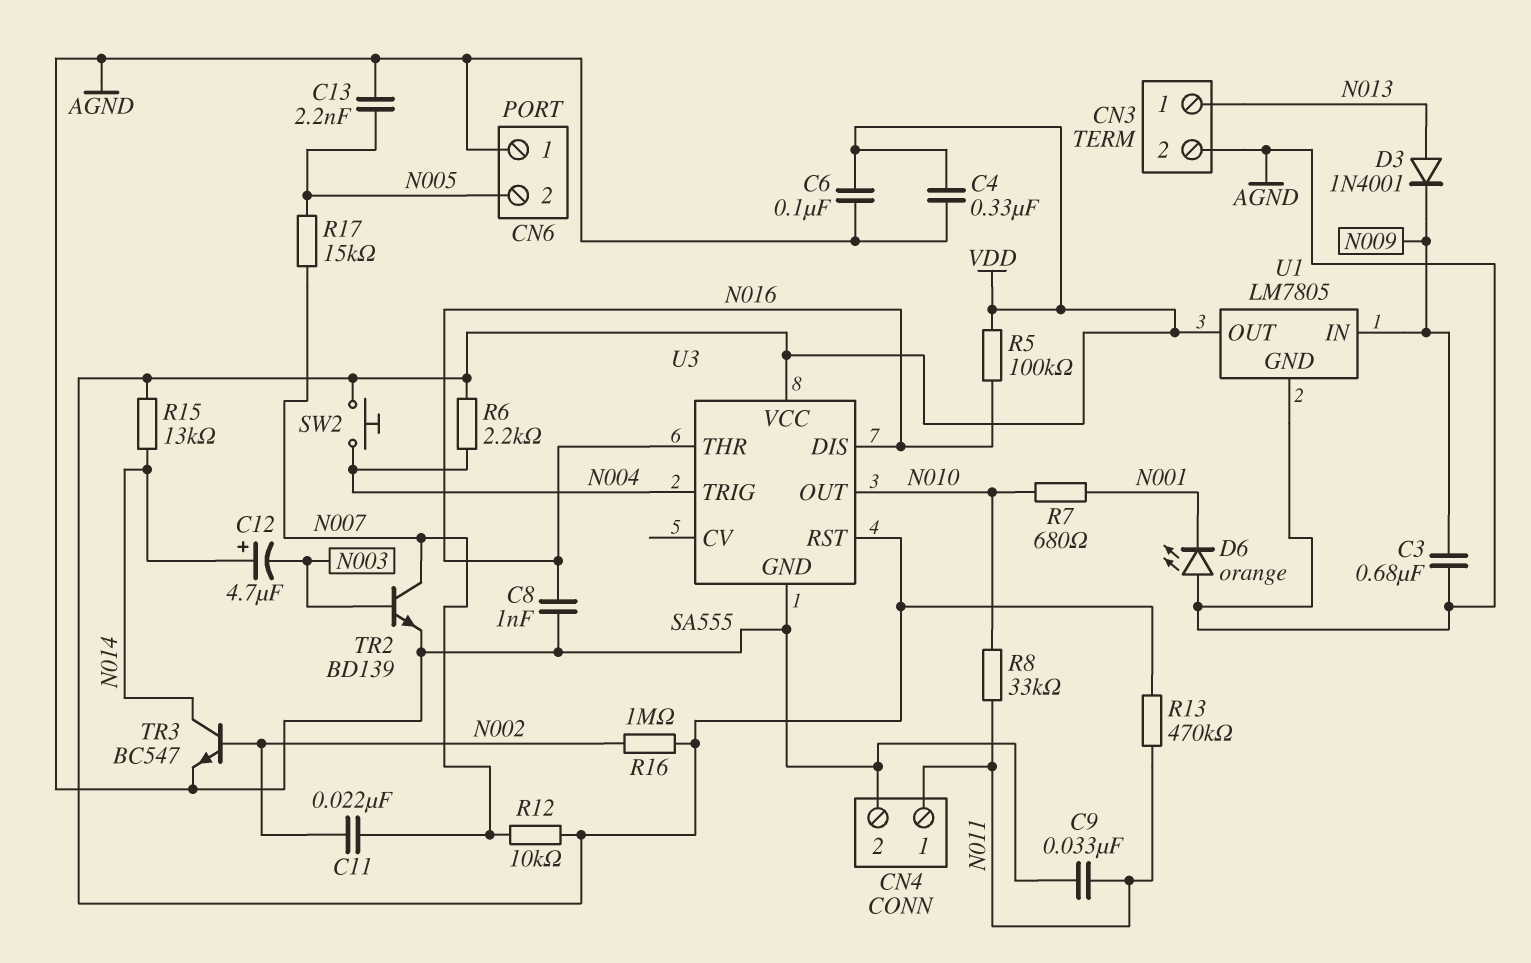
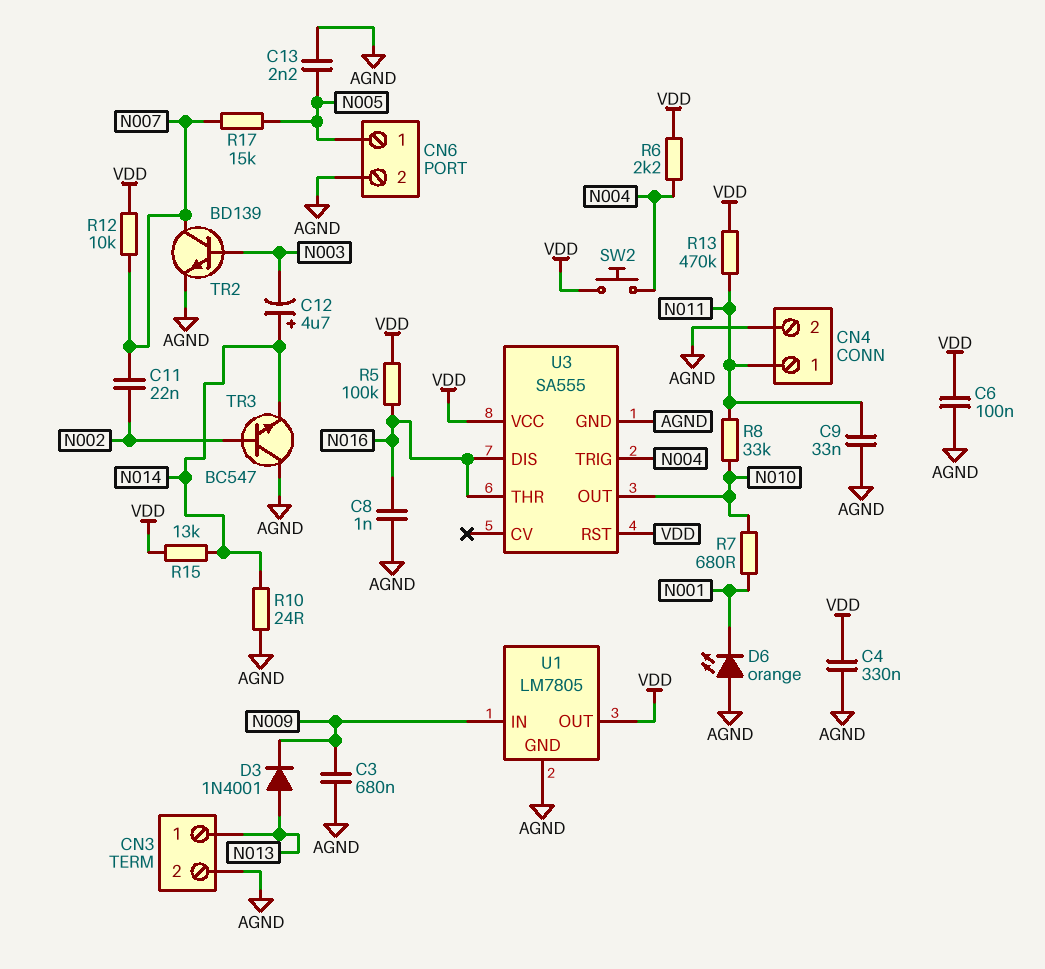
CN6 pin 1: AGND -> N005
CN6 pin 2: N005 -> AGND
R10: none -> 24 (AGND, N014)
R16: 1M (N002, VDD) -> none
TR3: NPN BC547 (B N002, C N014, E AGND) -> NPN BC547 (B N002, C AGND, E N014)

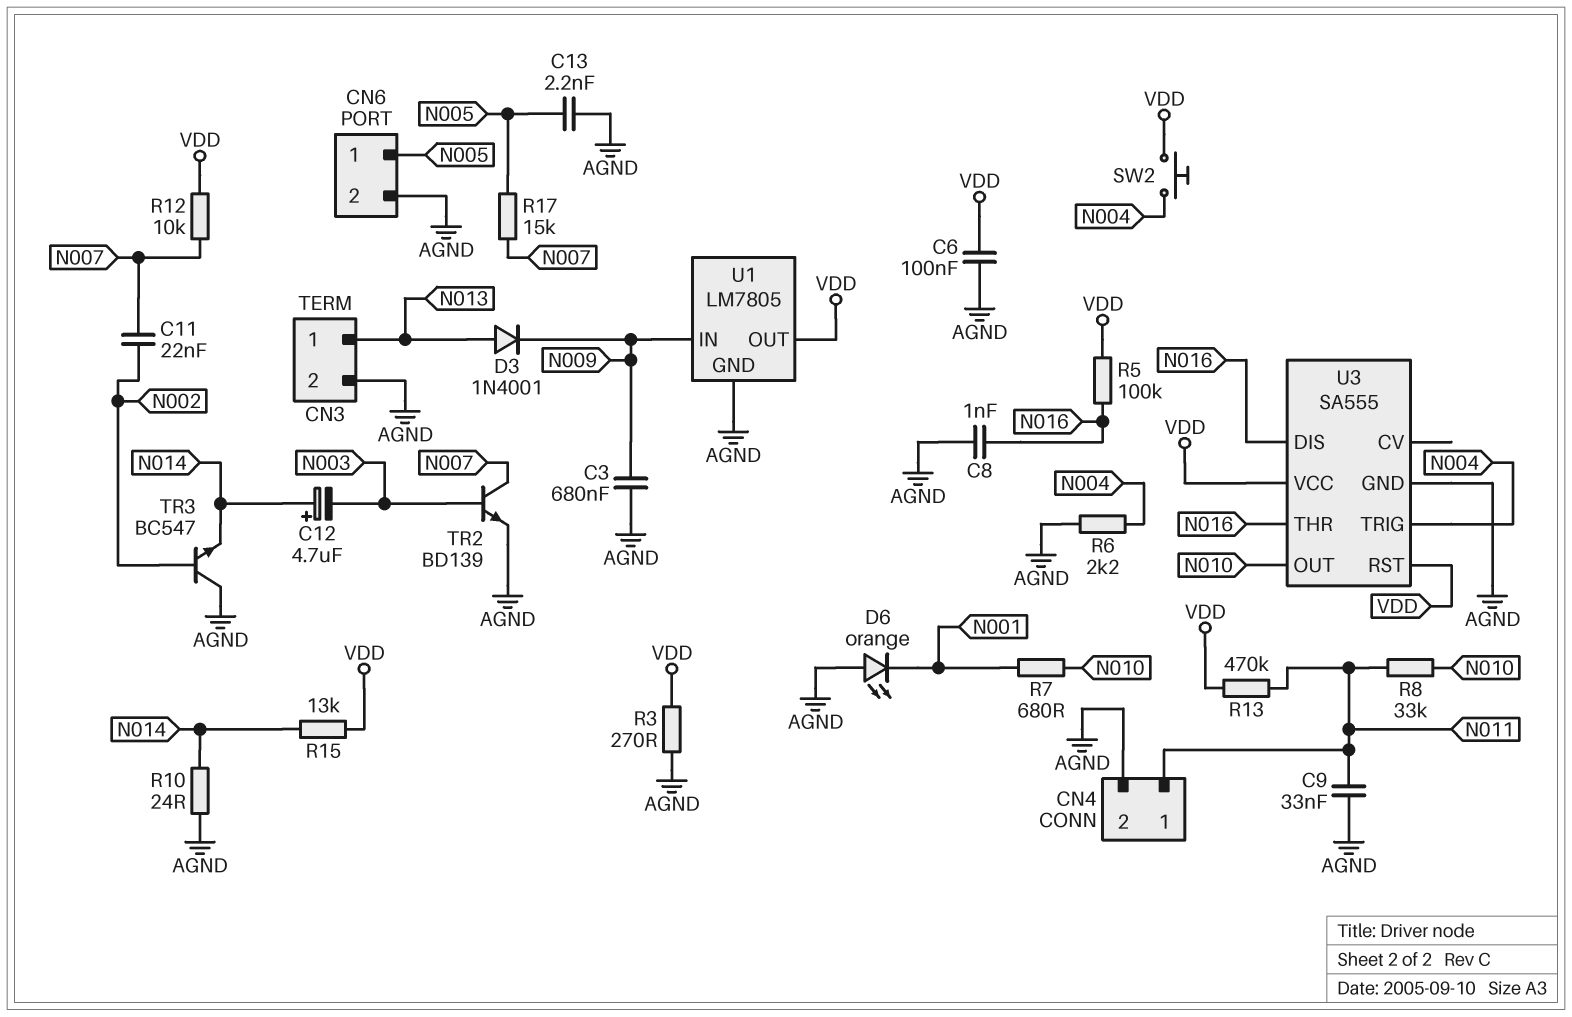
C4: 330nF (AGND, VDD) -> none
R3: none -> 270 (AGND, VDD)
R6: 2.2k (N004, VDD) -> 2.2k (AGND, N004)

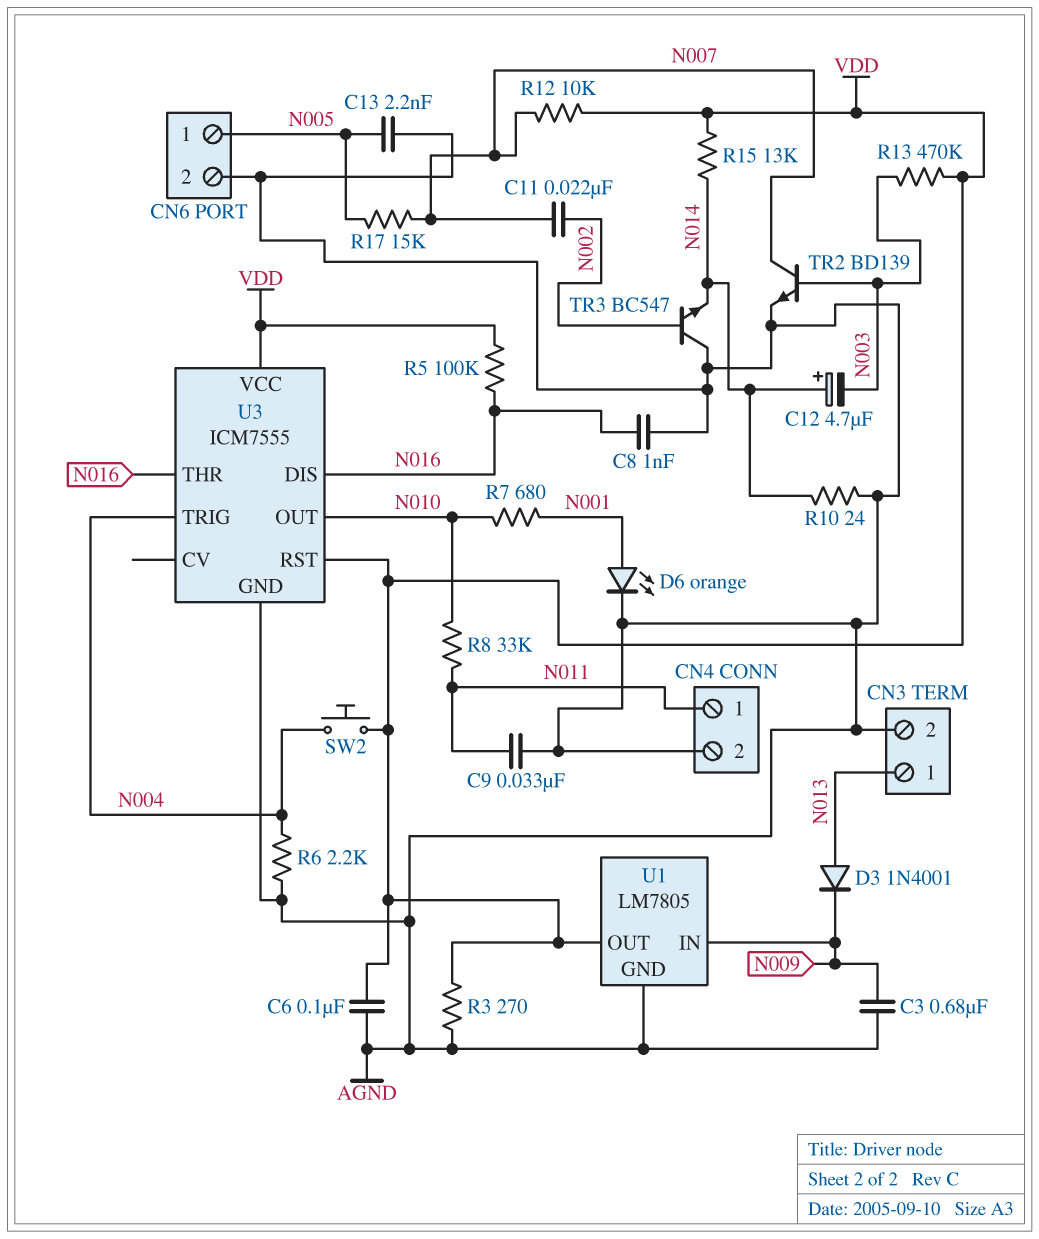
D6: LED orange (A AGND, K N001) -> LED orange (A N001, K AGND)
R13: 470k (N011, VDD) -> 470k (N003, VDD)
U3: SA555 -> ICM7555

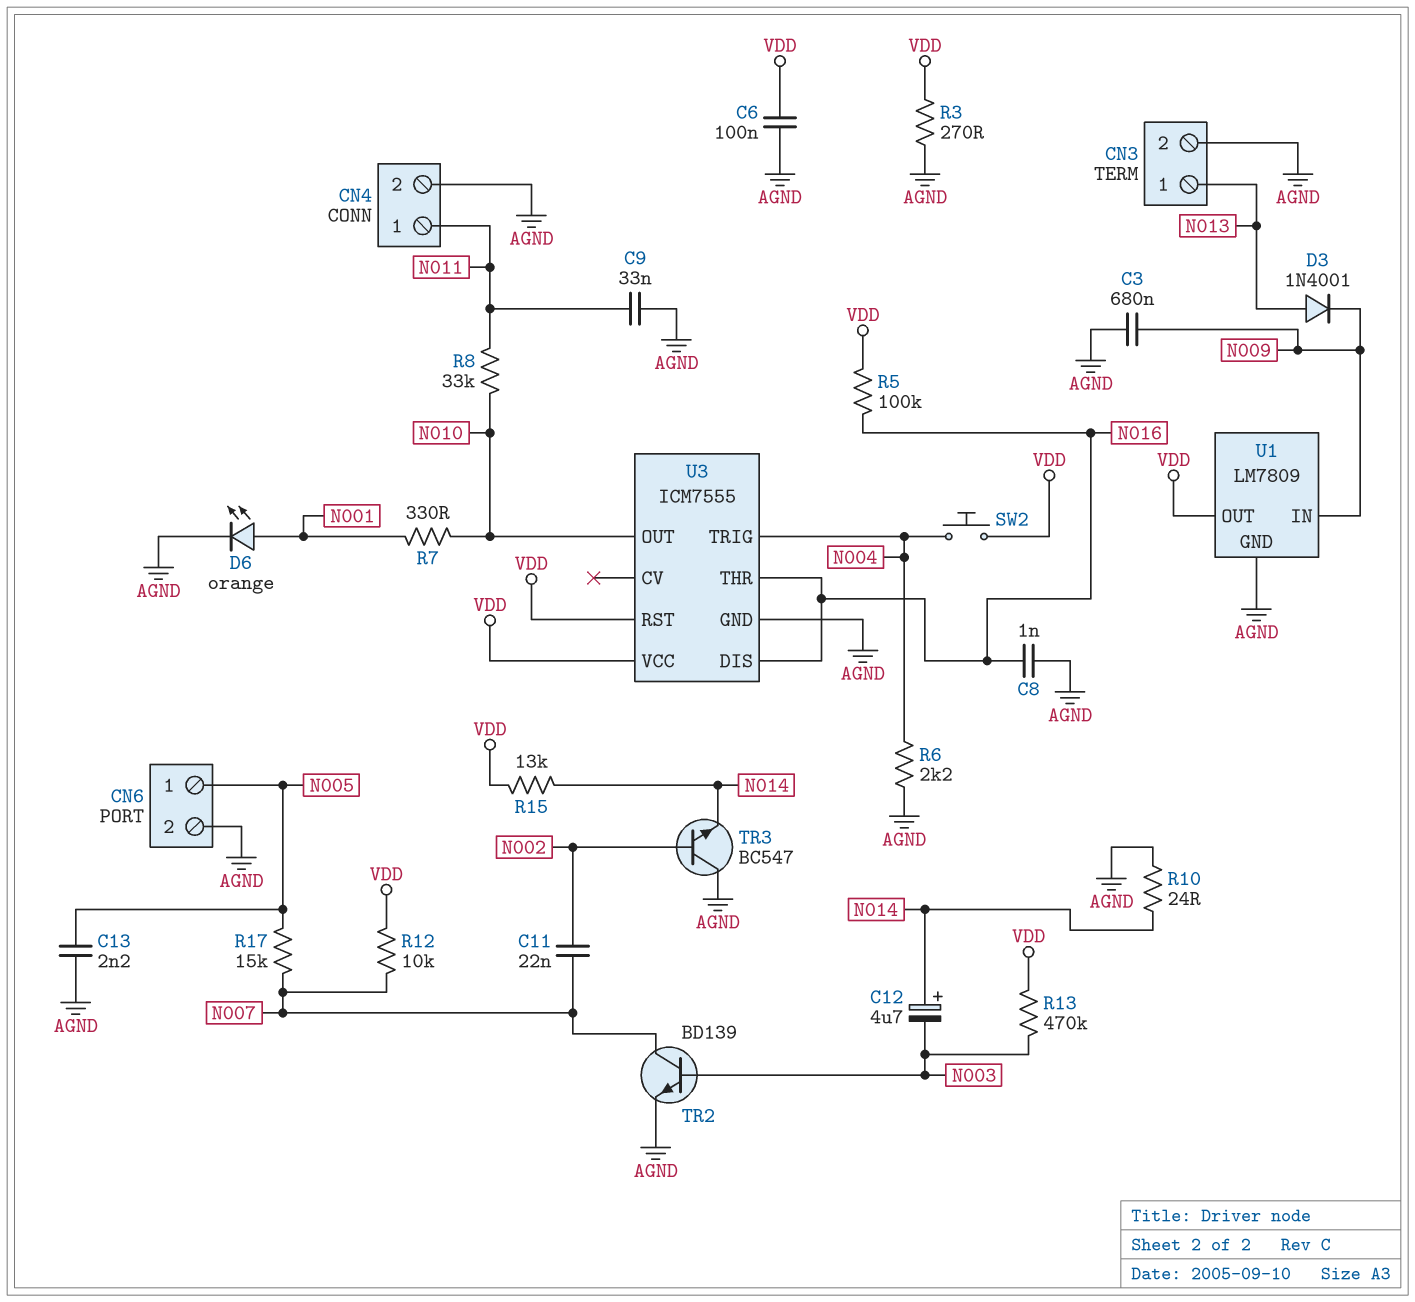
R7: 680 (N001, N010) -> 330 (N001, N010)
U1: LM7805 -> LM7809

